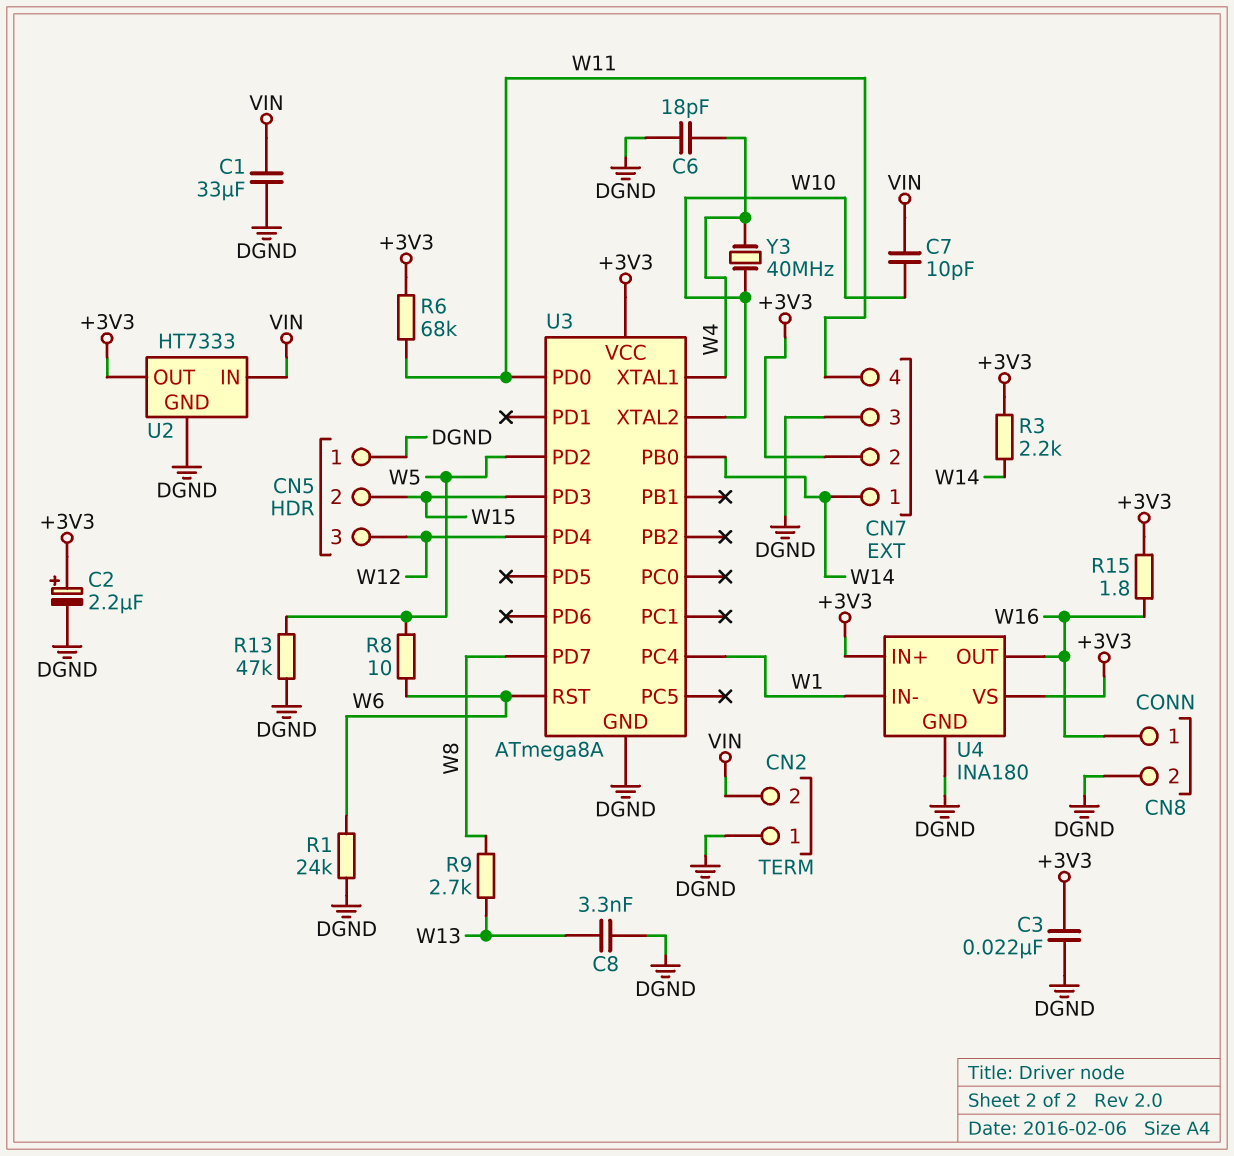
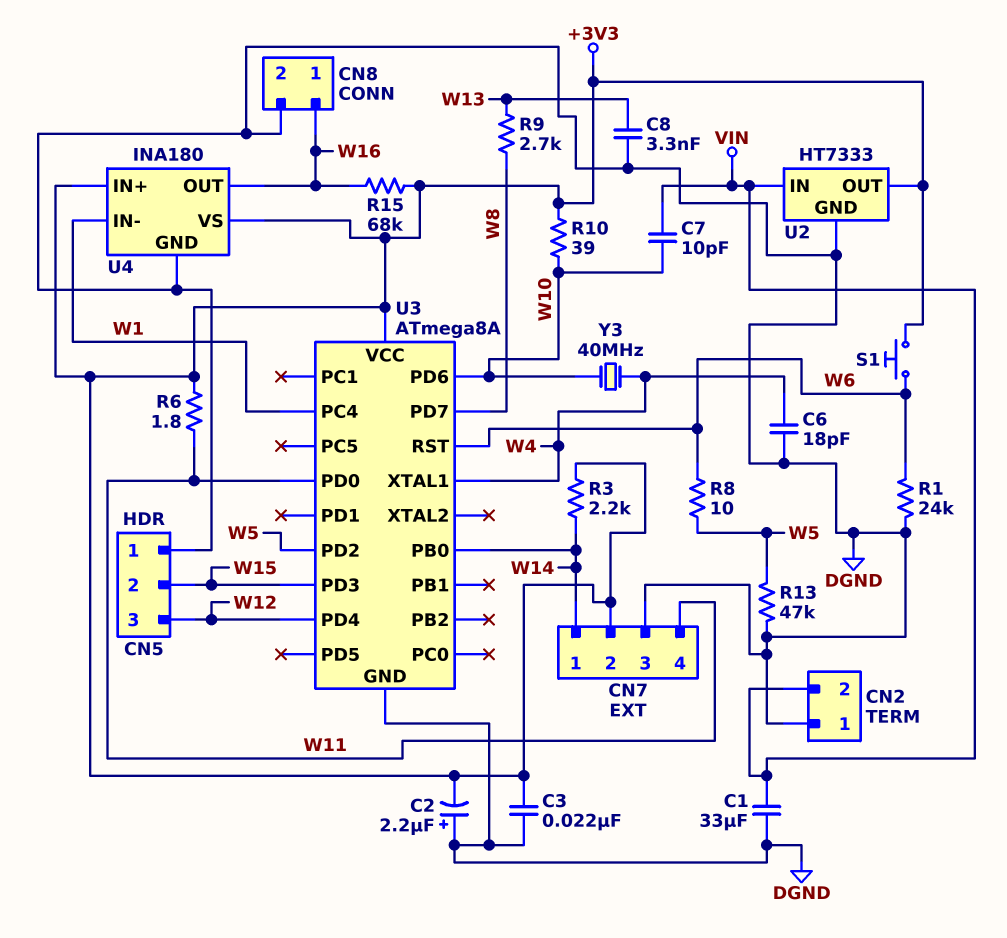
C2: 2.2uF (plus +3V3, minus DGND) -> 2.2uF (plus DGND, minus +3V3)
R6: 68k (+3V3, W11) -> 1.8 (+3V3, W11)
R10: none -> 39 (+3V3, W10)
R15: 1.8 (+3V3, W16) -> 68k (+3V3, W16)
S1: none -> button (+3V3, W6)
U3 pin PD6: none -> W10
U3 pin XTAL2: W10 -> none

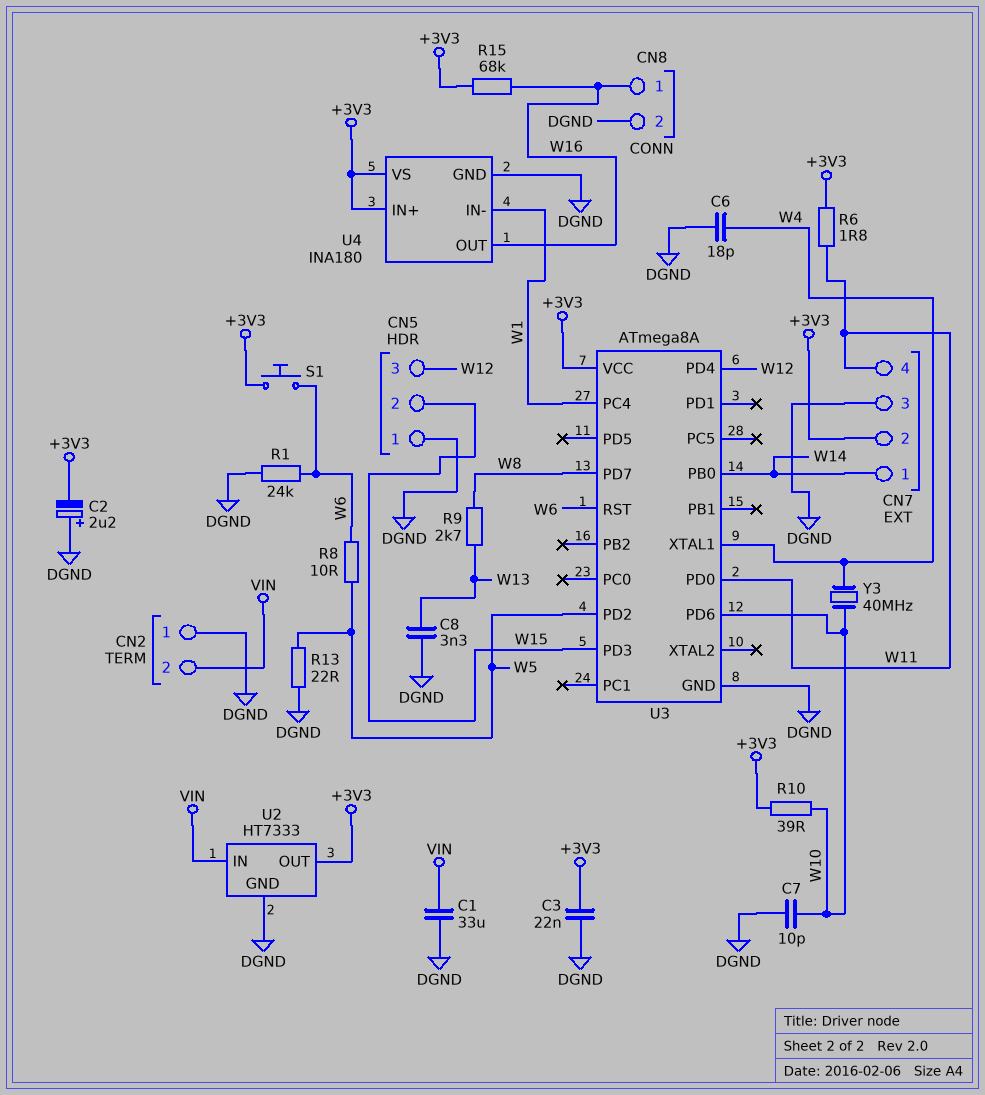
C7: 10pF (VIN, W10) -> 10pF (DGND, W10)
R3: 2.2k (+3V3, W14) -> none
R13: 47k (DGND, W5) -> 22 (DGND, W5)

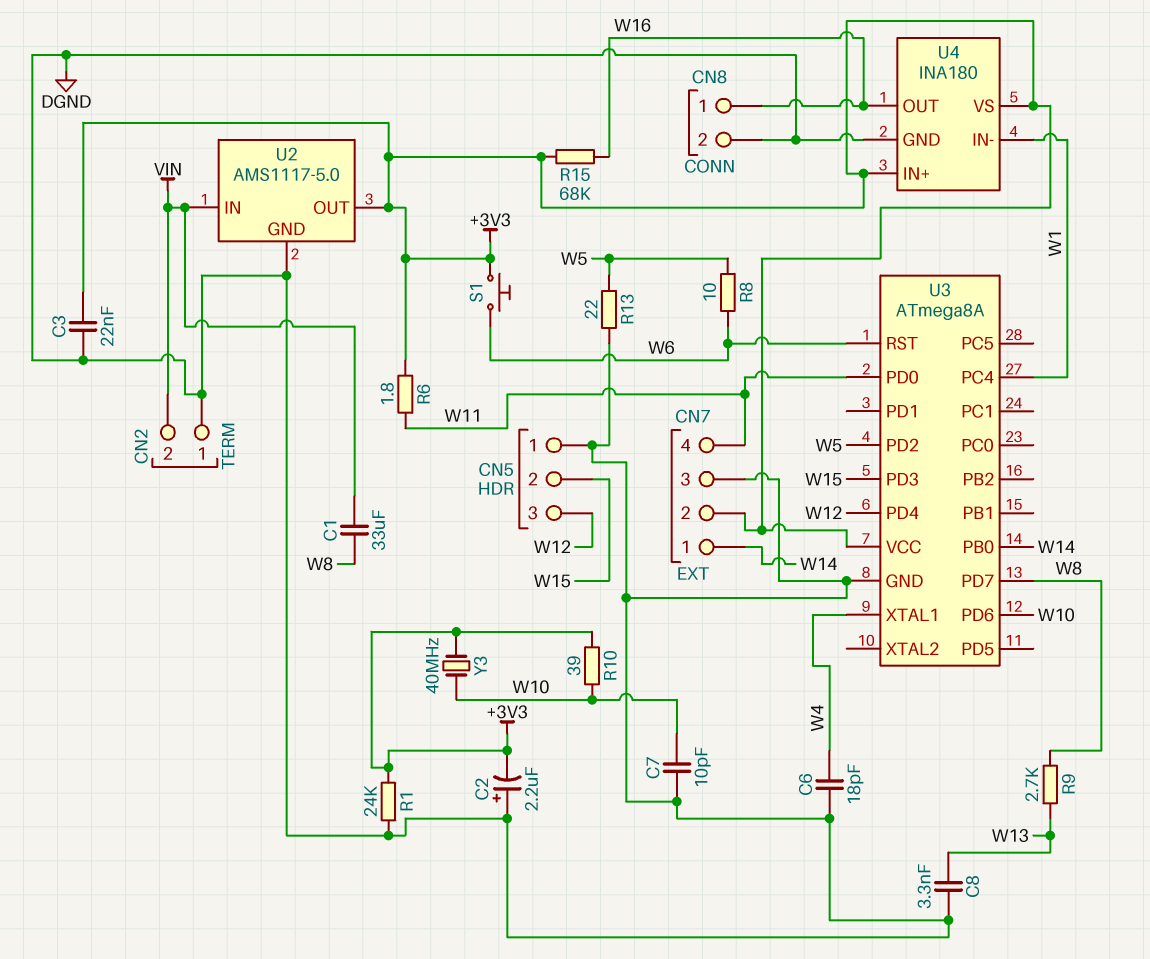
C1: 33uF (DGND, VIN) -> 33uF (VIN, W8)
R1: 24k (DGND, W6) -> 24k (+3V3, DGND)
U2: HT7333 -> AMS1117-5.0
Y3: 40MHz (W4, W10) -> 40MHz (+3V3, W10)

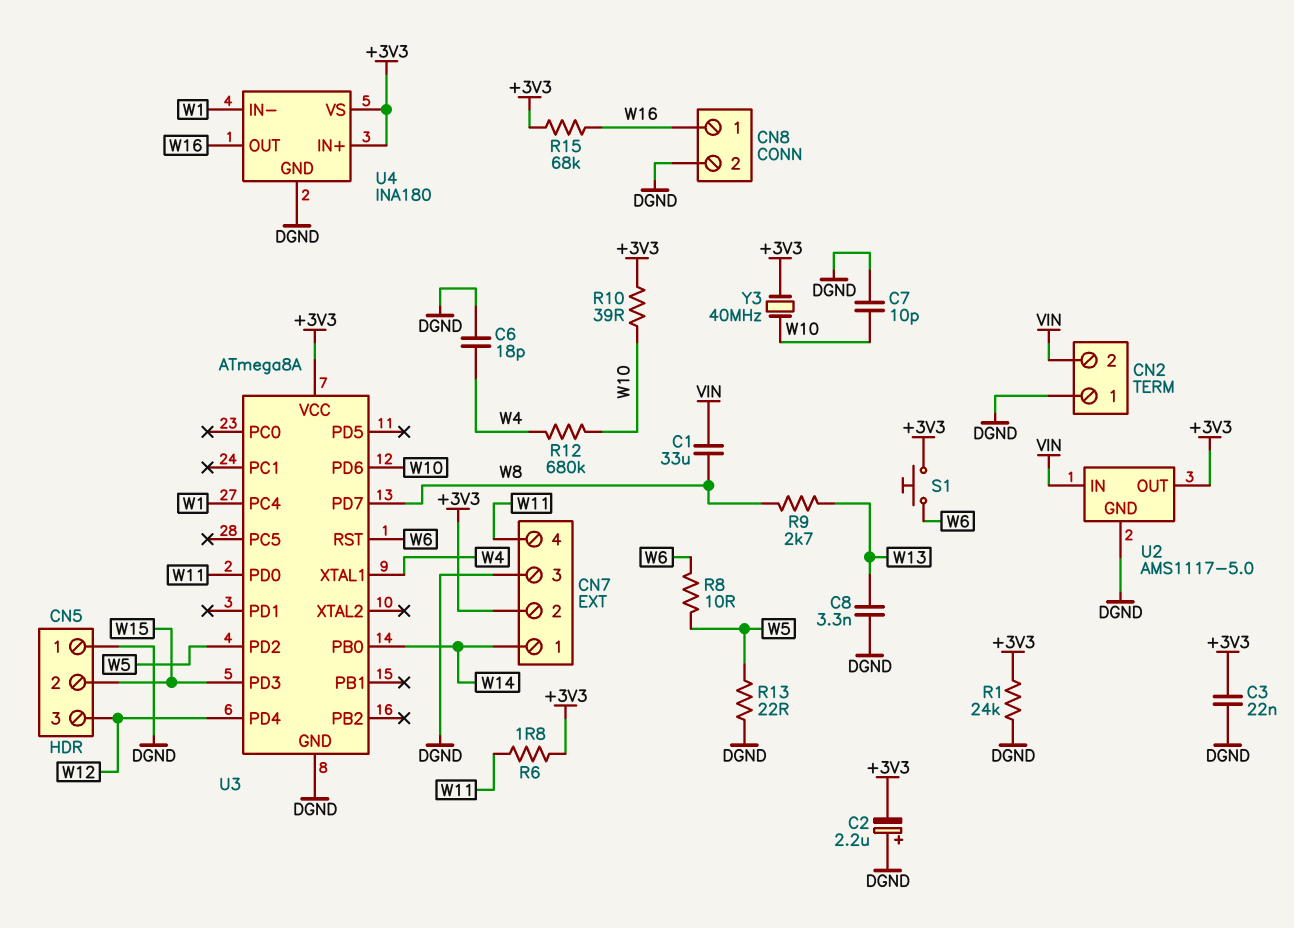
R12: none -> 680k (W4, W10)

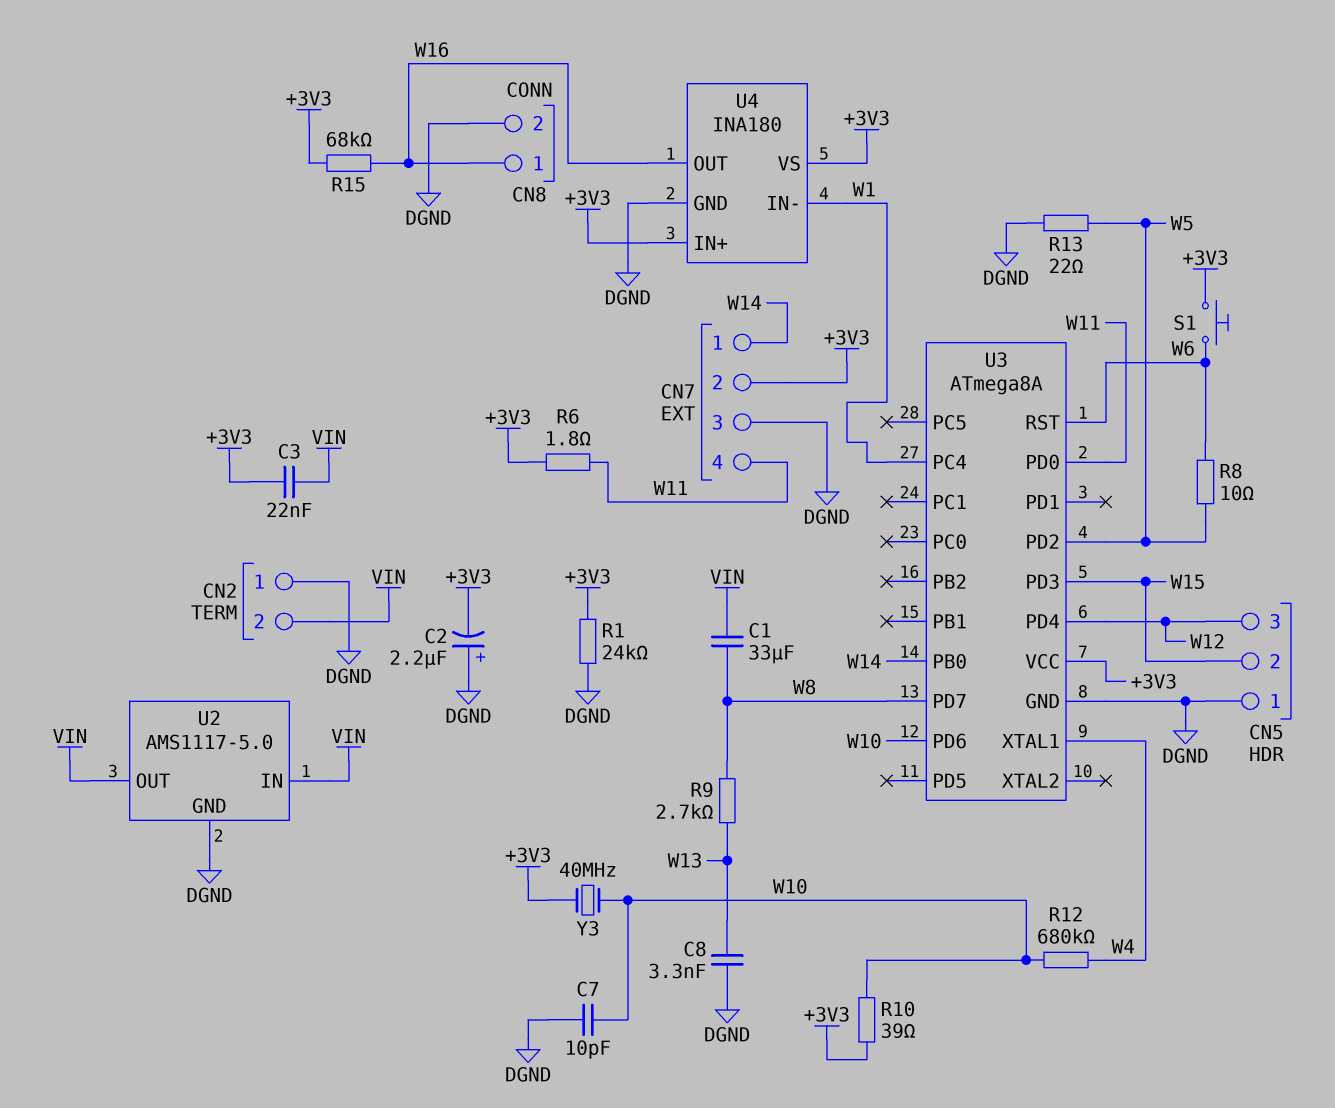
C3: 22nF (+3V3, DGND) -> 22nF (+3V3, VIN)
C6: 18pF (DGND, W4) -> none
U2 pin OUT: +3V3 -> VIN

